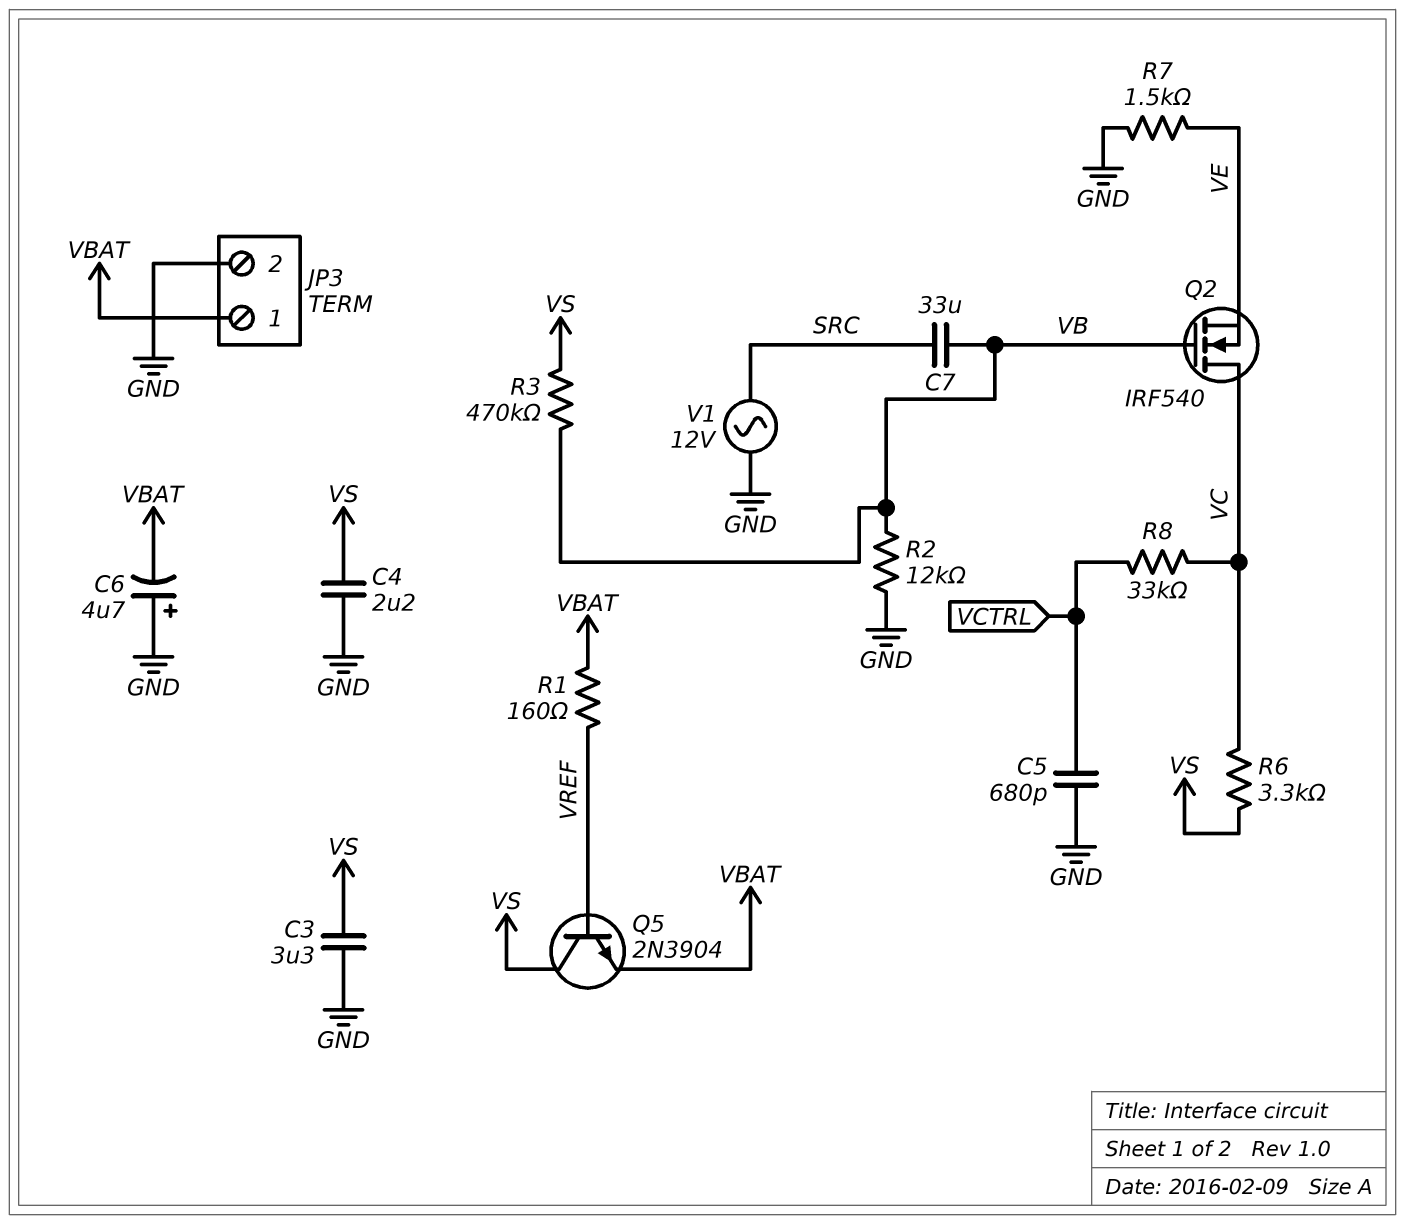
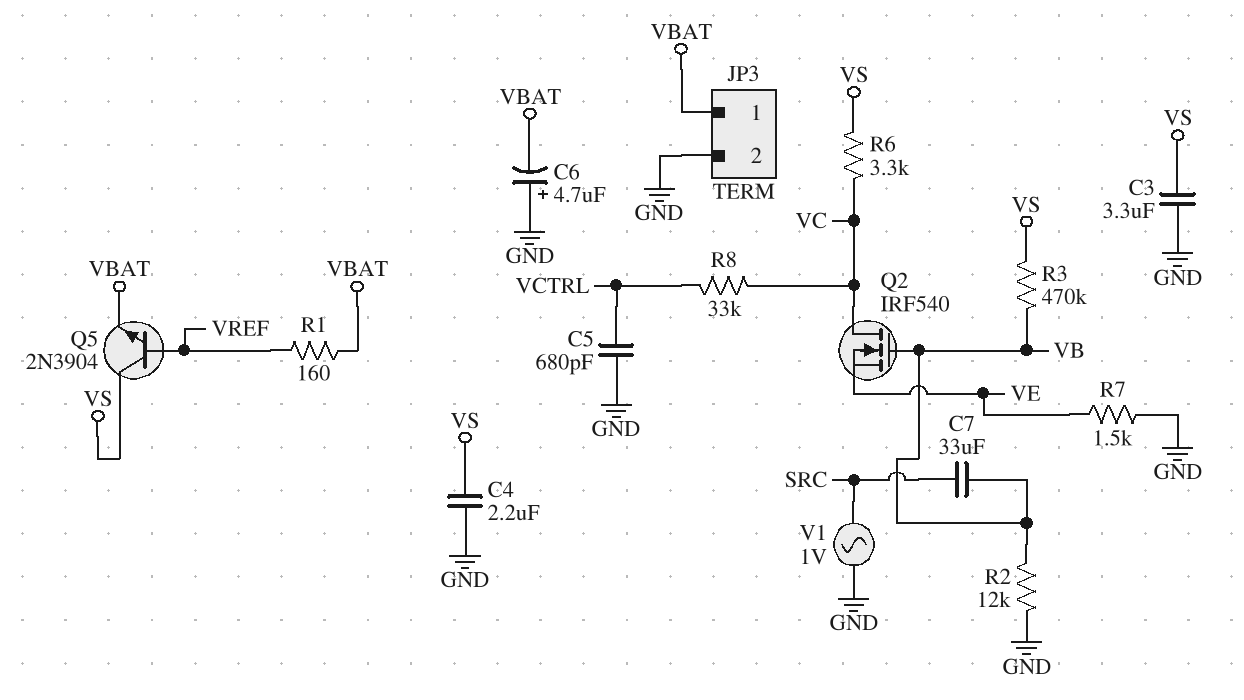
V1: AC 12V (GND, SRC) -> AC 1V (GND, SRC)

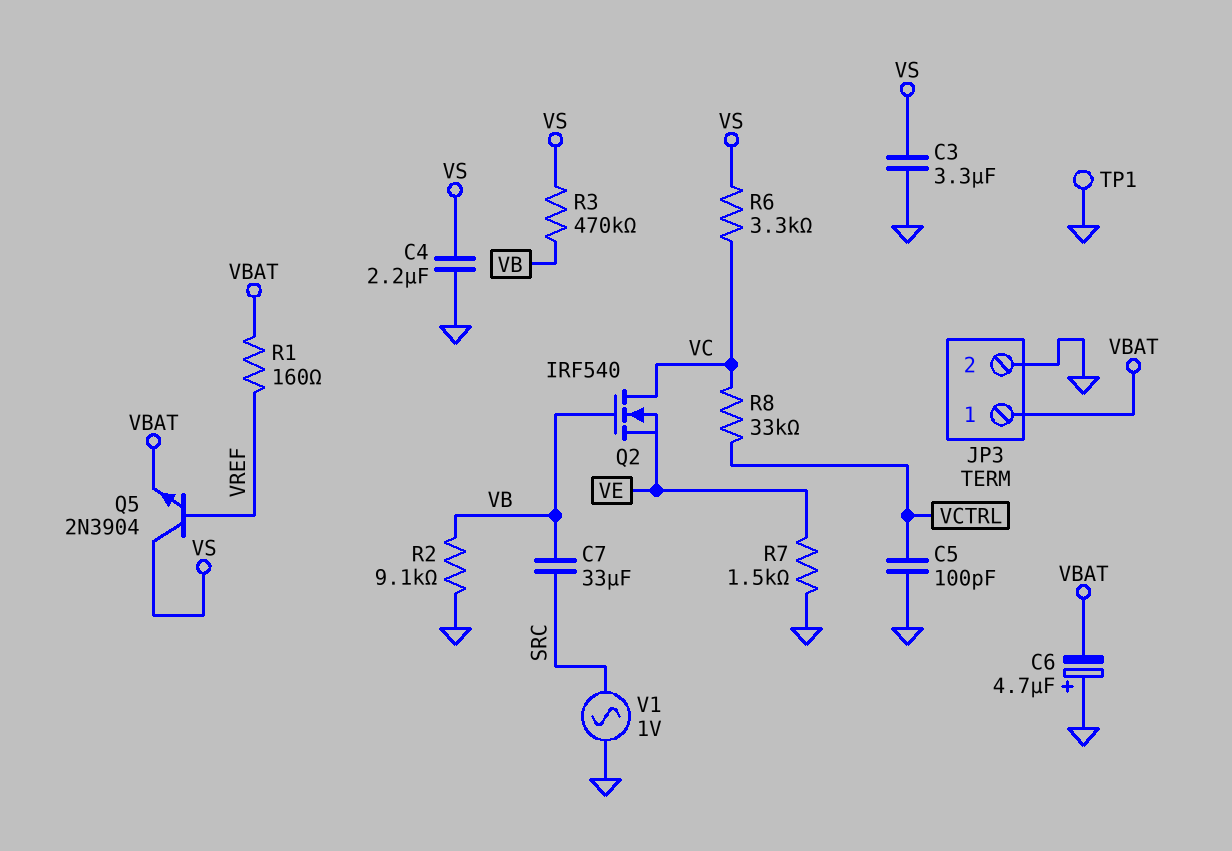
C5: 680pF (GND, VCTRL) -> 100pF (GND, VCTRL)
R2: 12k (GND, VB) -> 9.1k (GND, VB)
TP1: none -> test point (GND)

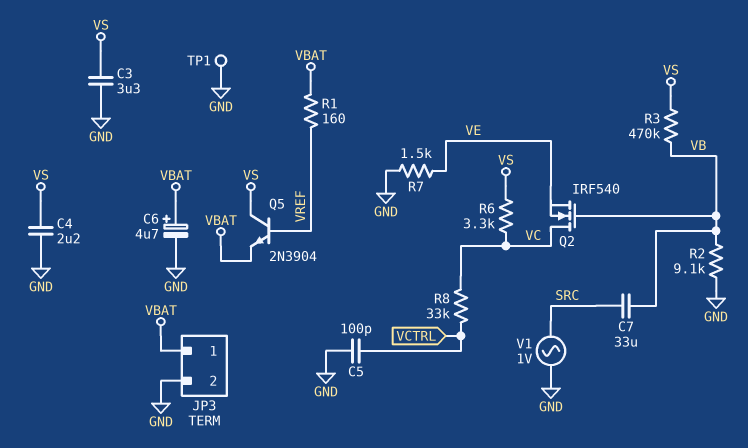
C6: 4.7uF (plus GND, minus VBAT) -> 4.7uF (plus VBAT, minus GND)

